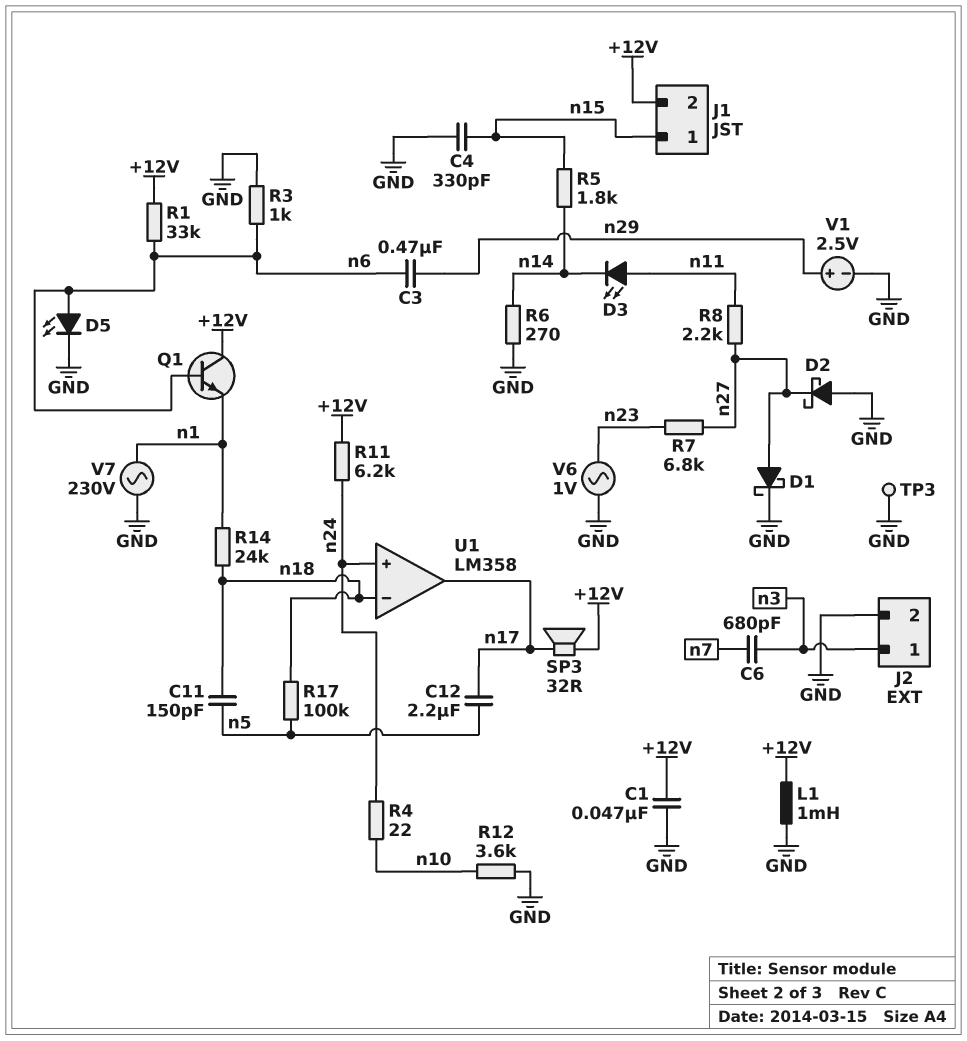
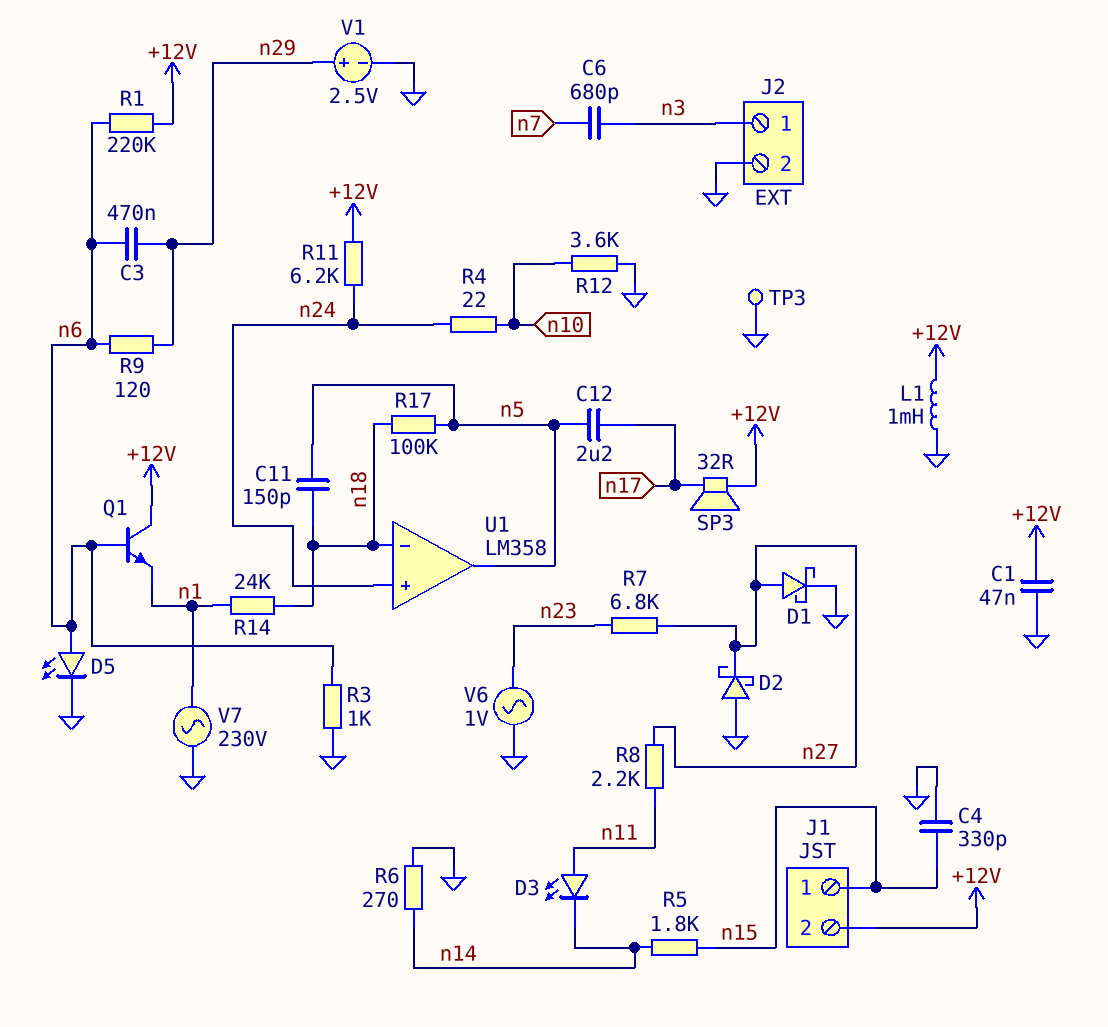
R1: 33k (+12V, n6) -> 220k (+12V, n6)
R9: none -> 120 (n6, n29)
U1 pin out: n17 -> n5

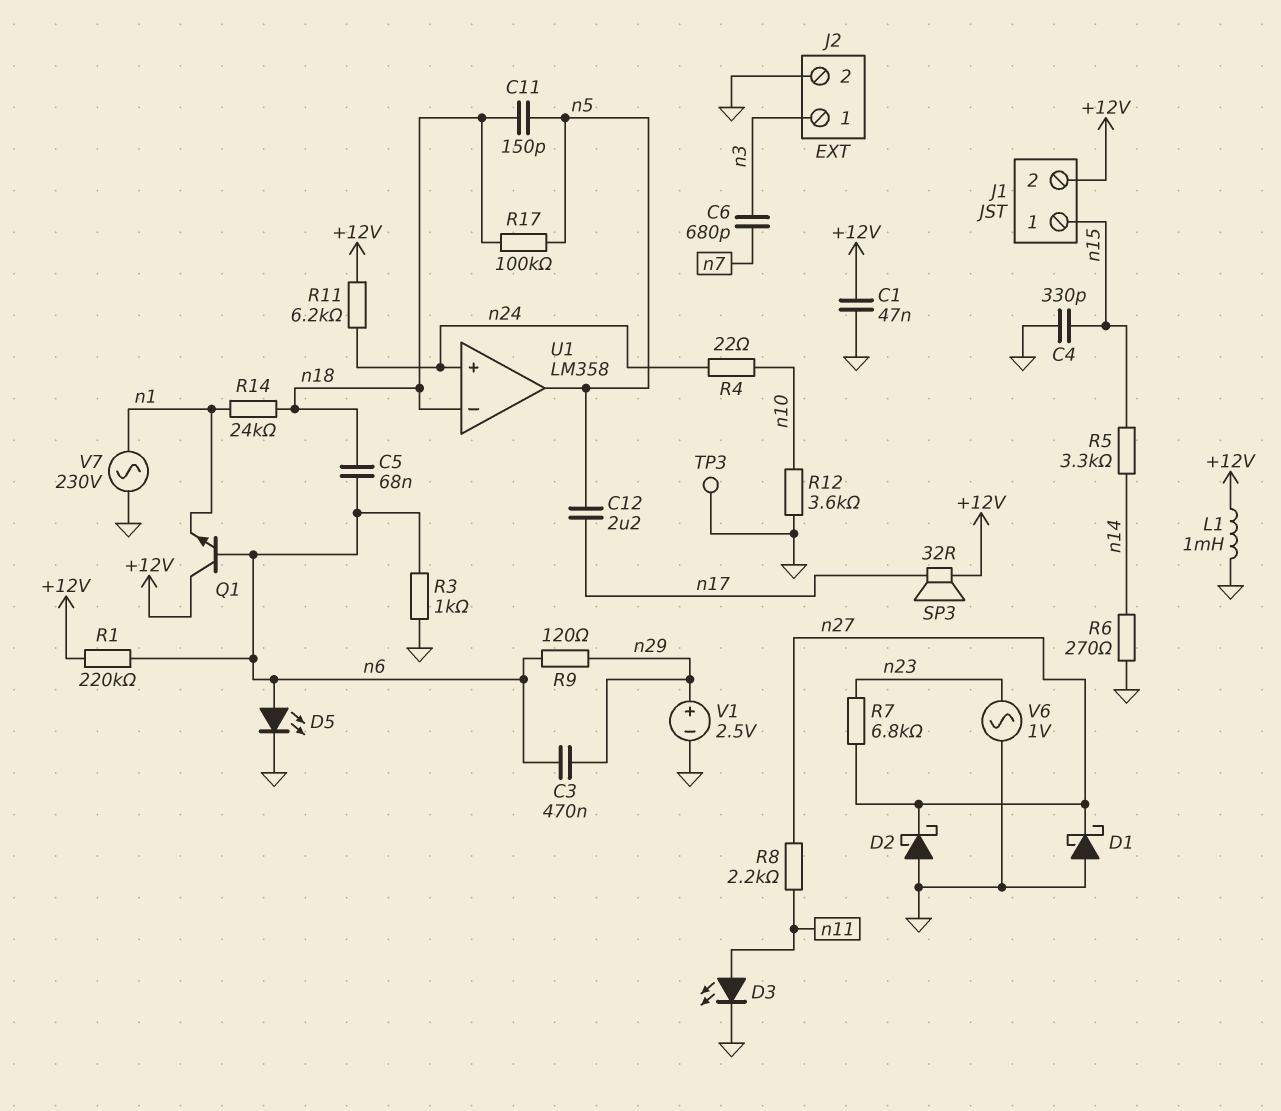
C5: none -> 68nF (n6, n18)
D1: schottky (A n27, K GND) -> schottky (A GND, K n27)
D3: LED (A n11, K n14) -> LED (A n11, K GND)
R5: 1.8k (n14, n15) -> 3.3k (n14, n15)

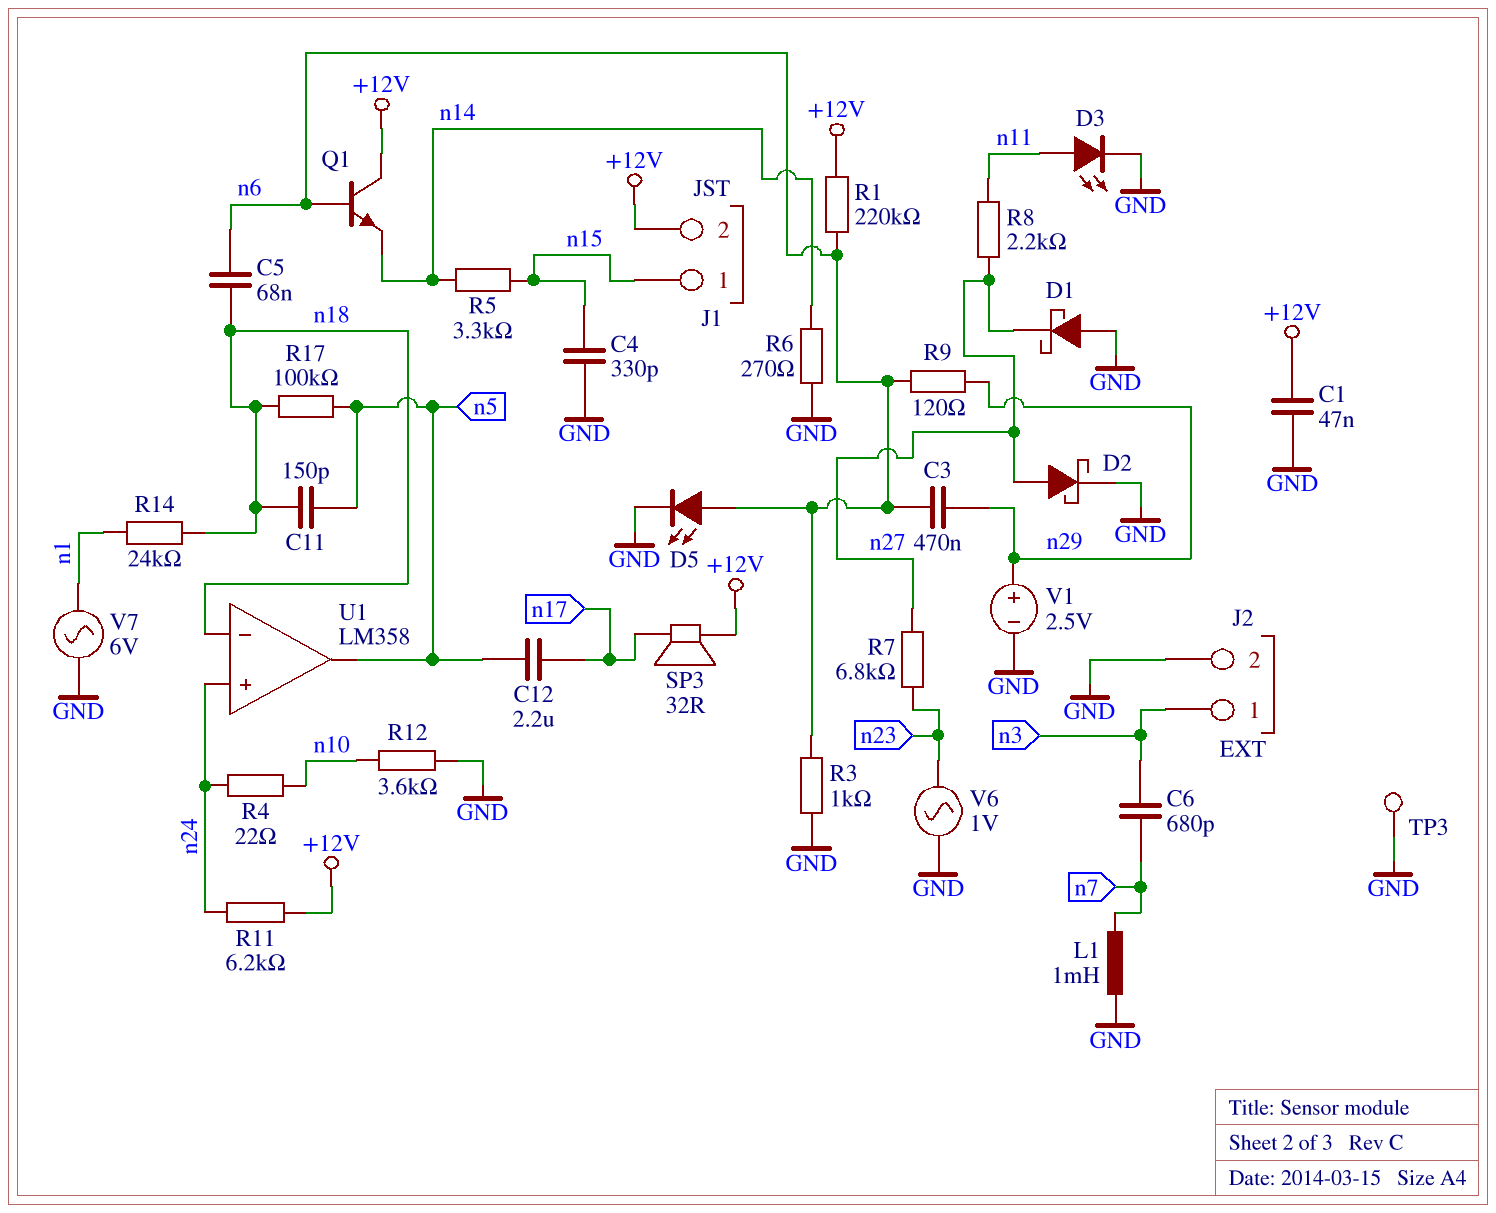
D2: schottky (A GND, K n27) -> schottky (A n27, K GND)
L1: 1mH (+12V, GND) -> 1mH (GND, n7)
Q1: NPN (B n6, C +12V, E n1) -> NPN (B n6, C +12V, E n14)
V7: AC 230V (GND, n1) -> AC 6V (GND, n1)

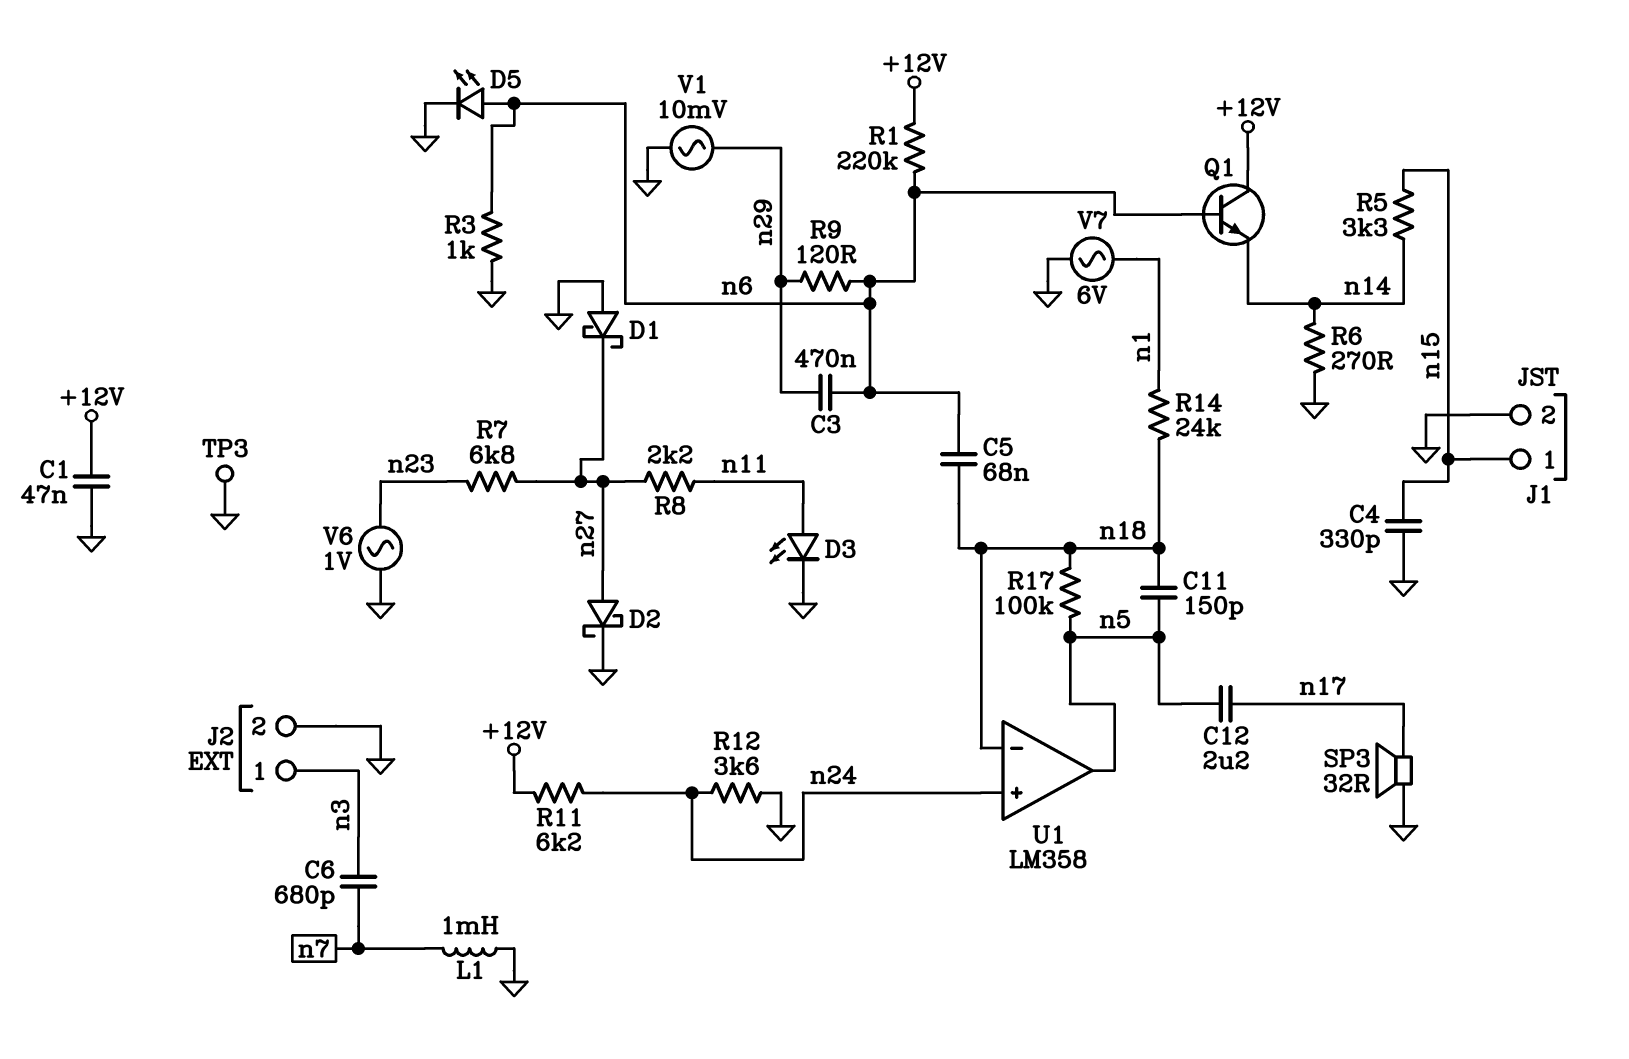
J1 pin 2: +12V -> GND
R4: 22 (n10, n24) -> none
R12: 3.6k (GND, n10) -> 3.6k (GND, n24)
SP3: speaker 32R (+12V, n17) -> speaker 32R (GND, n17)
V1: 2.5V (plus n29, minus GND) -> AC 10mV (GND, n29)

